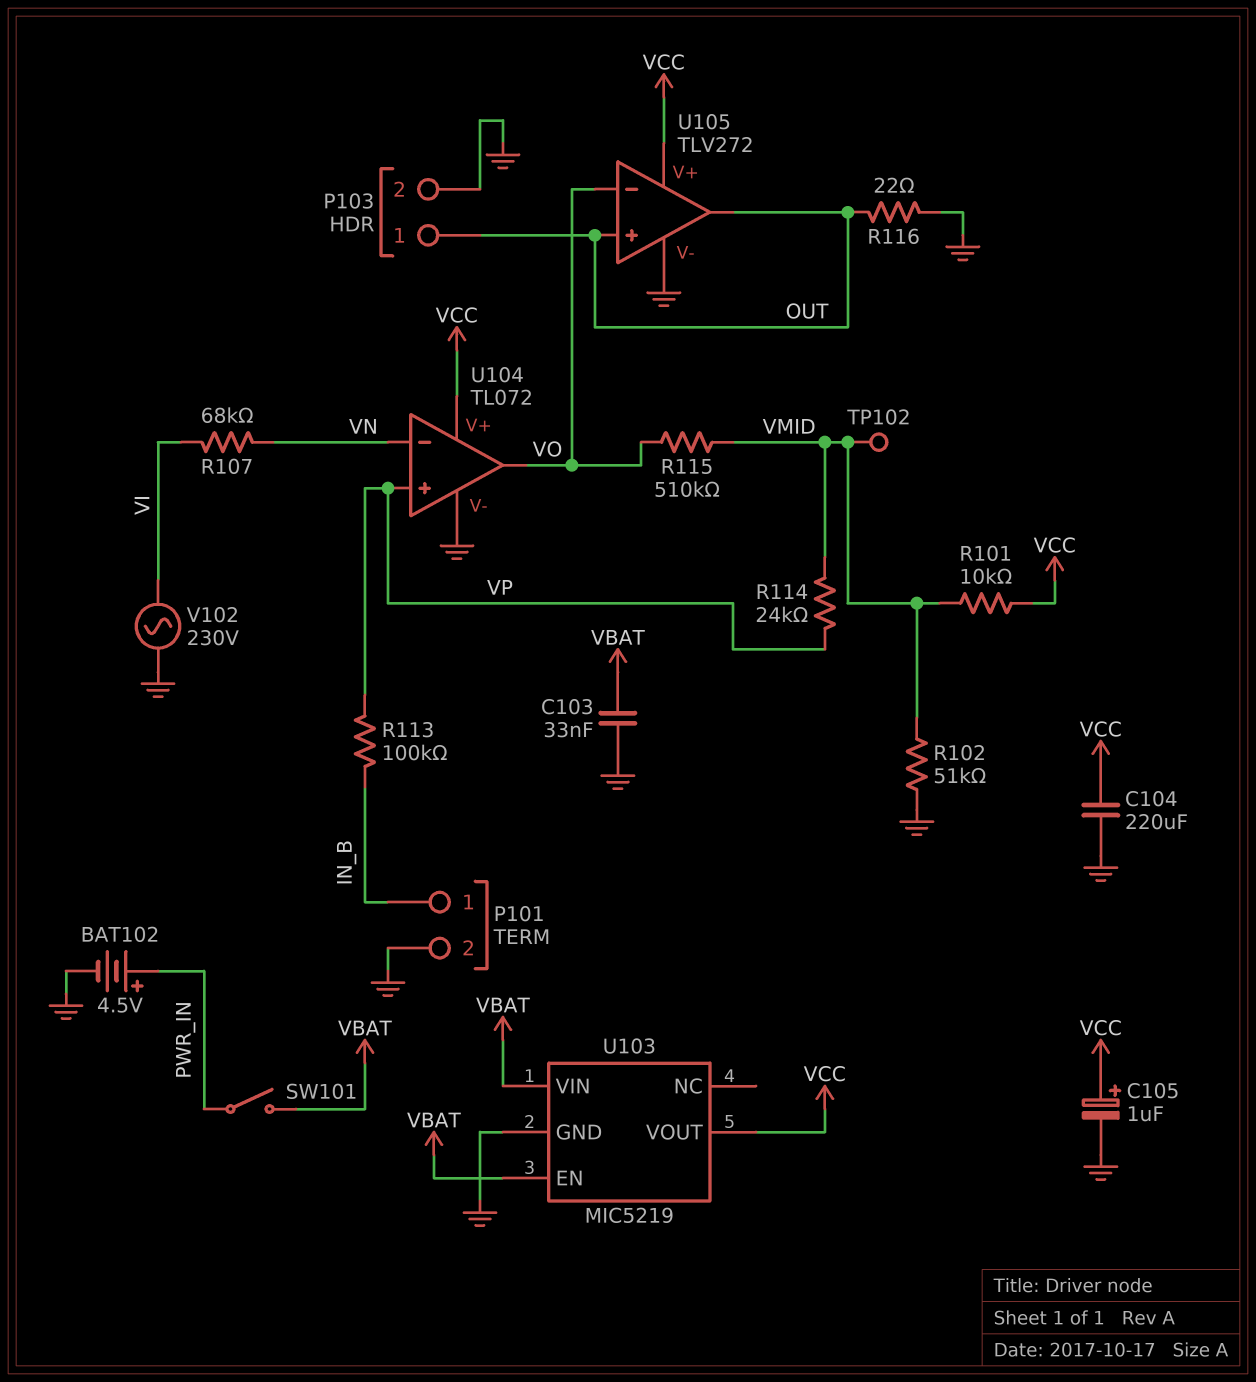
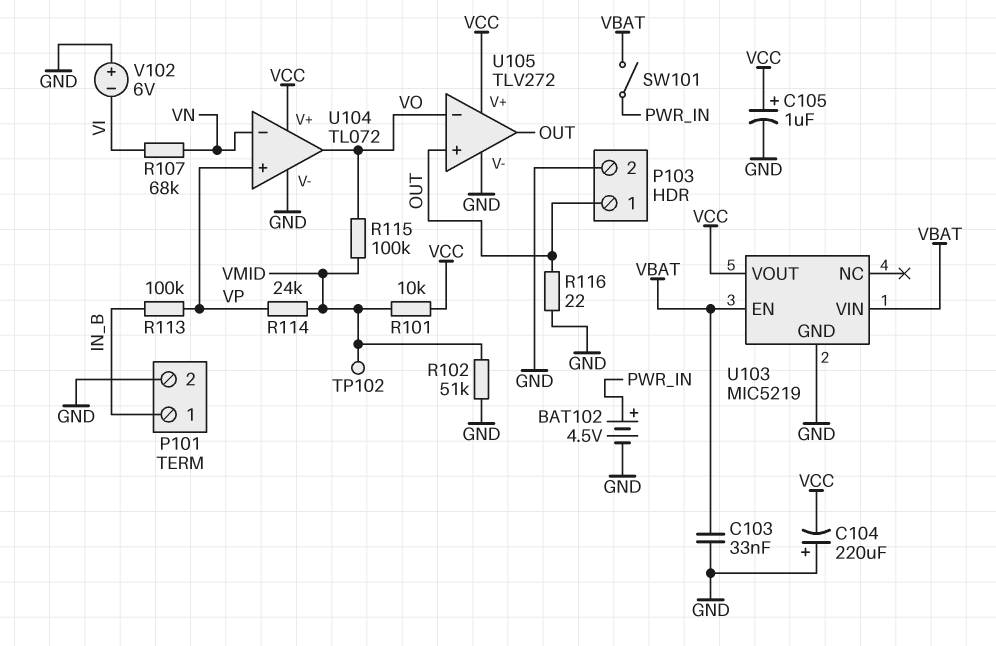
C104: 220uF (GND, VCC) -> 220uF (plus GND, minus VCC)
R115: 510k (VMID, VO) -> 100k (VMID, VO)
V102: AC 230V (GND, VI) -> 6V (plus GND, minus VI)

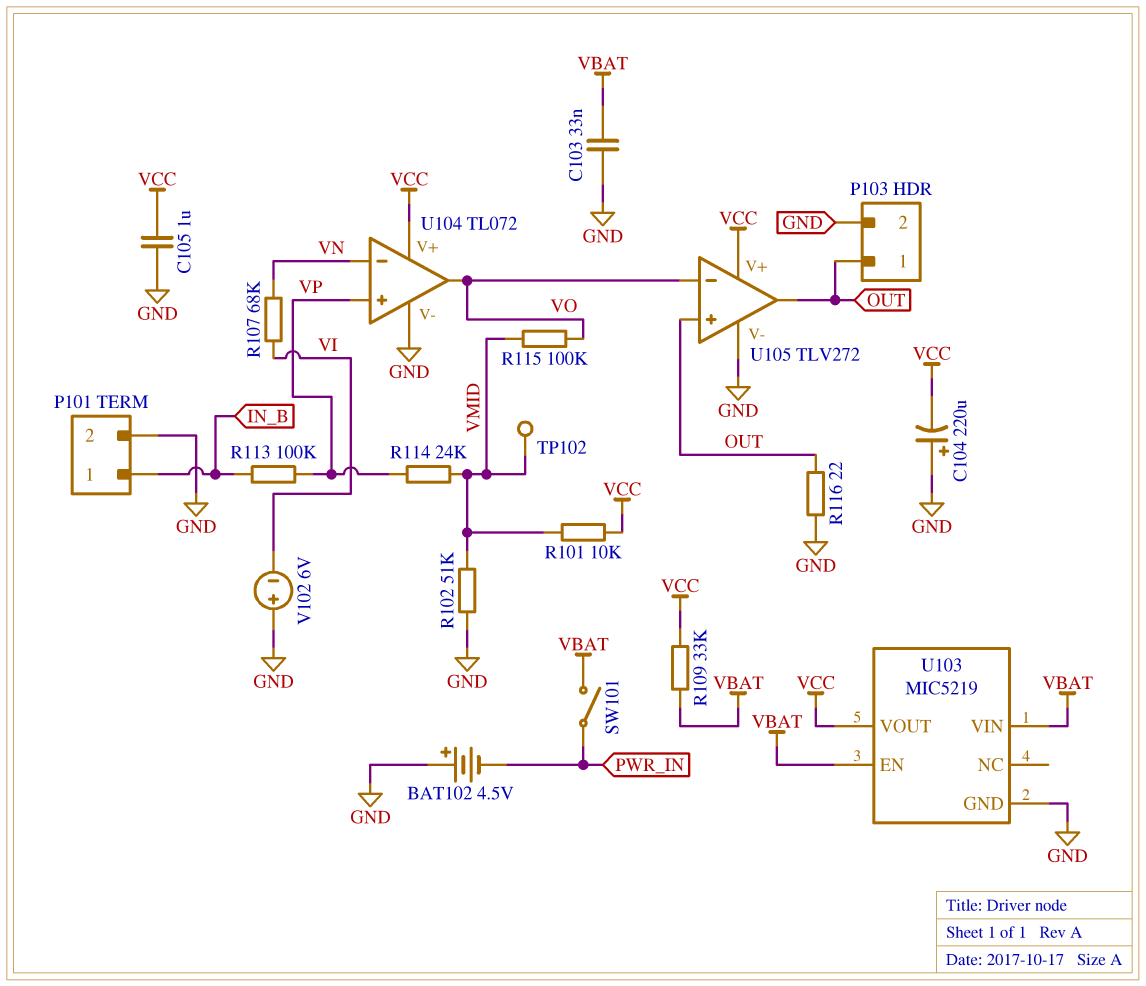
BAT102: 4.5V (plus PWR_IN, minus GND) -> 4.5V (plus GND, minus PWR_IN)
C105: 1uF (plus VCC, minus GND) -> 1uF (GND, VCC)
R109: none -> 33k (VBAT, VCC)

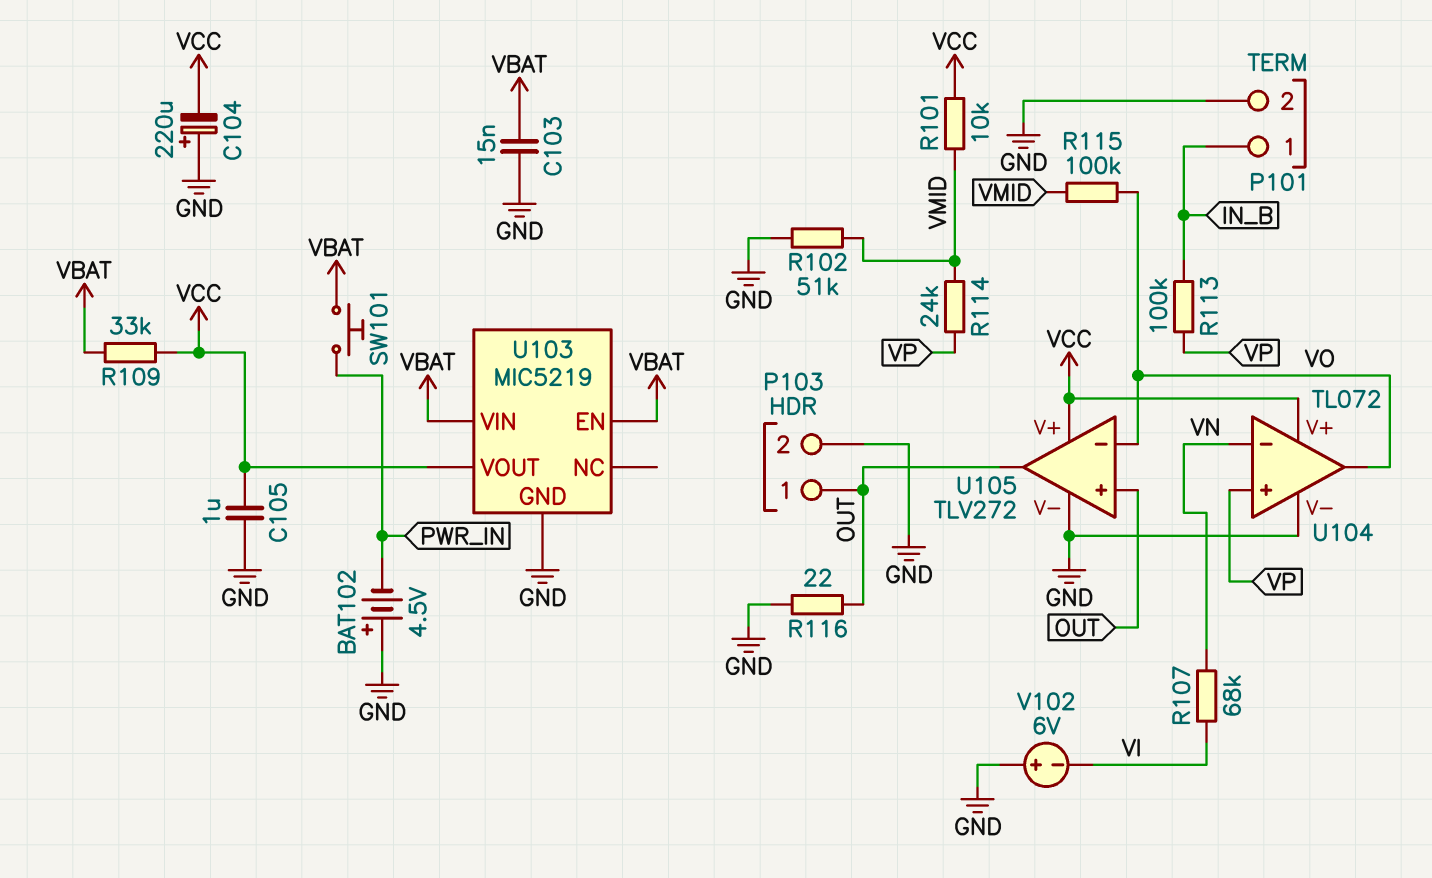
C103: 33nF (GND, VBAT) -> 15nF (GND, VBAT)
SW101: switch (PWR_IN, VBAT) -> button (PWR_IN, VBAT)
TP102: test point (VMID) -> none

